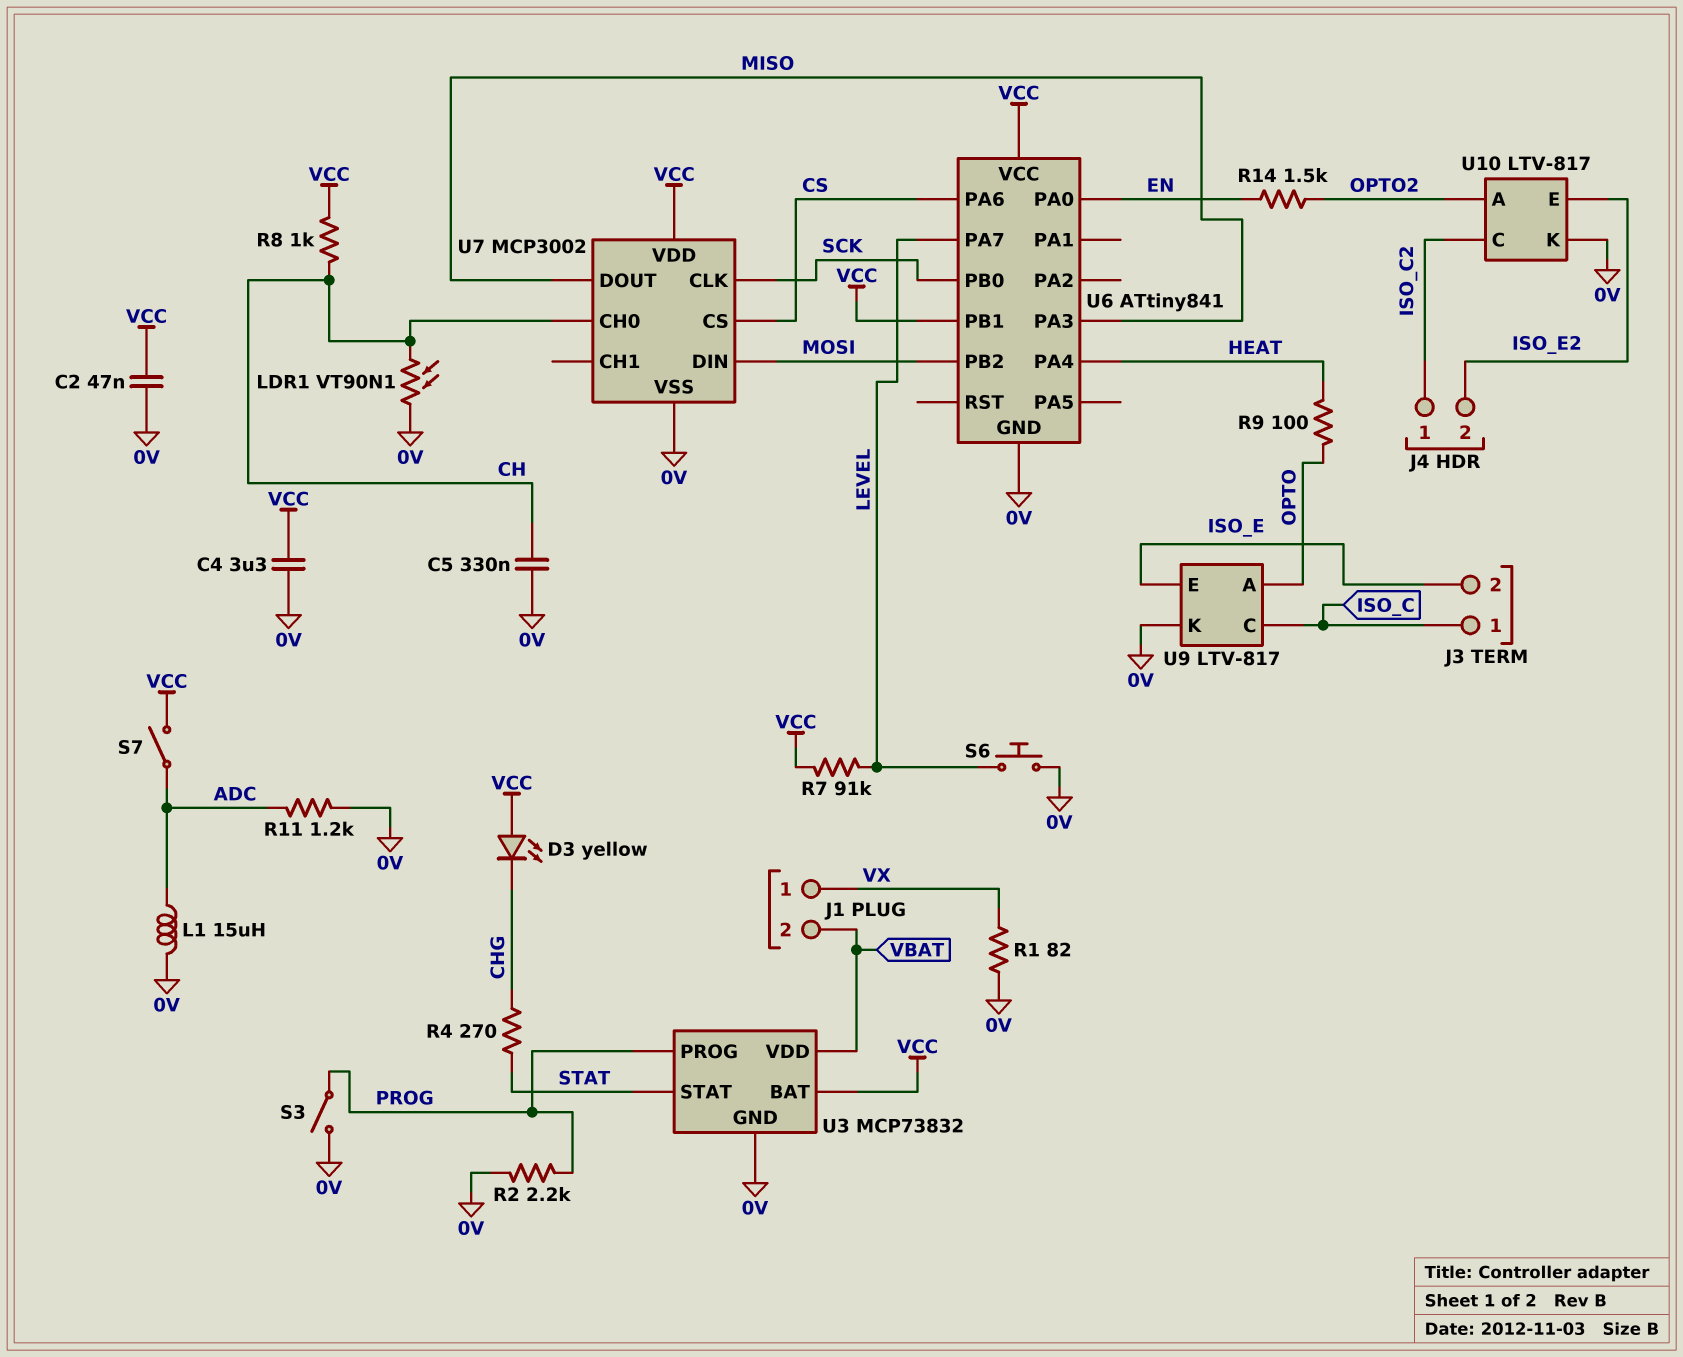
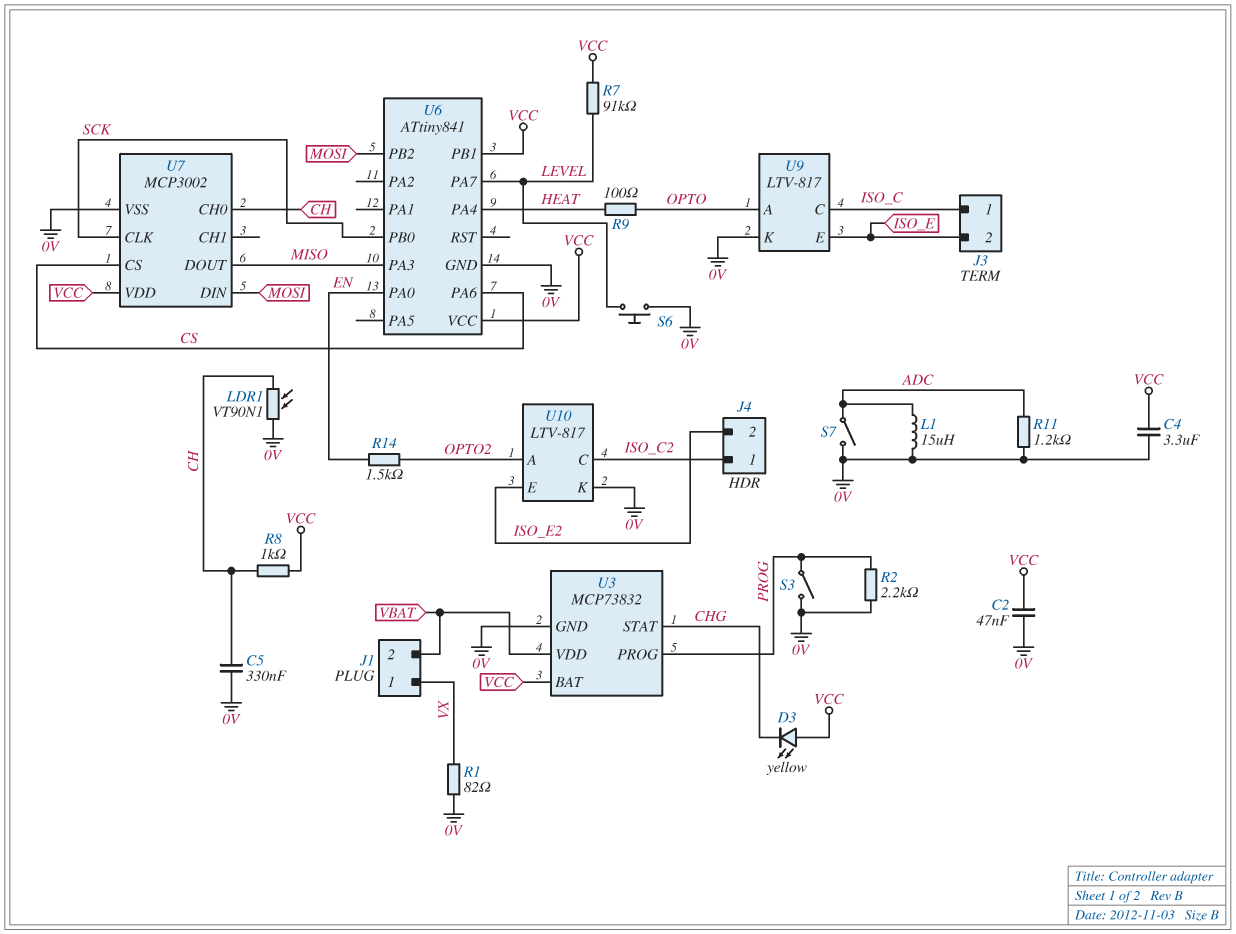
R4: 270 (CHG, STAT) -> none
S7: switch (ADC, VCC) -> switch (0V, ADC)
U3 pin STAT: STAT -> CHG

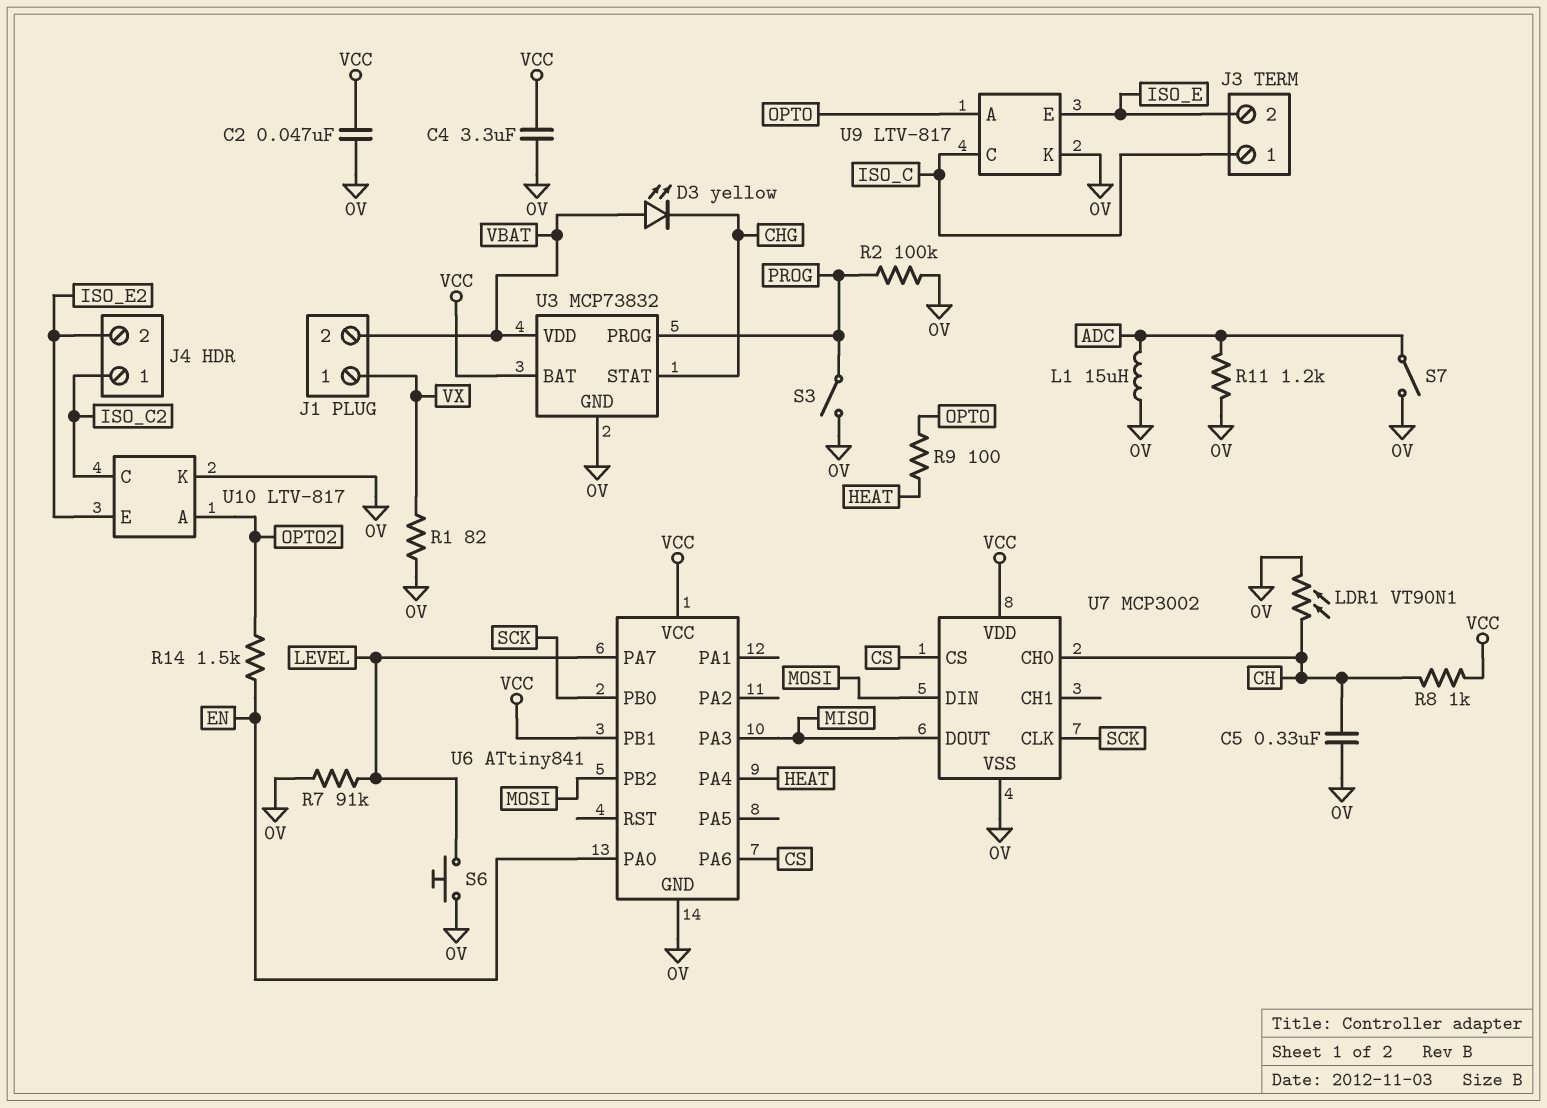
D3: LED yellow (A VCC, K CHG) -> LED yellow (A VBAT, K CHG)
R2: 2.2k (0V, PROG) -> 100k (0V, PROG)
R7: 91k (LEVEL, VCC) -> 91k (0V, LEVEL)

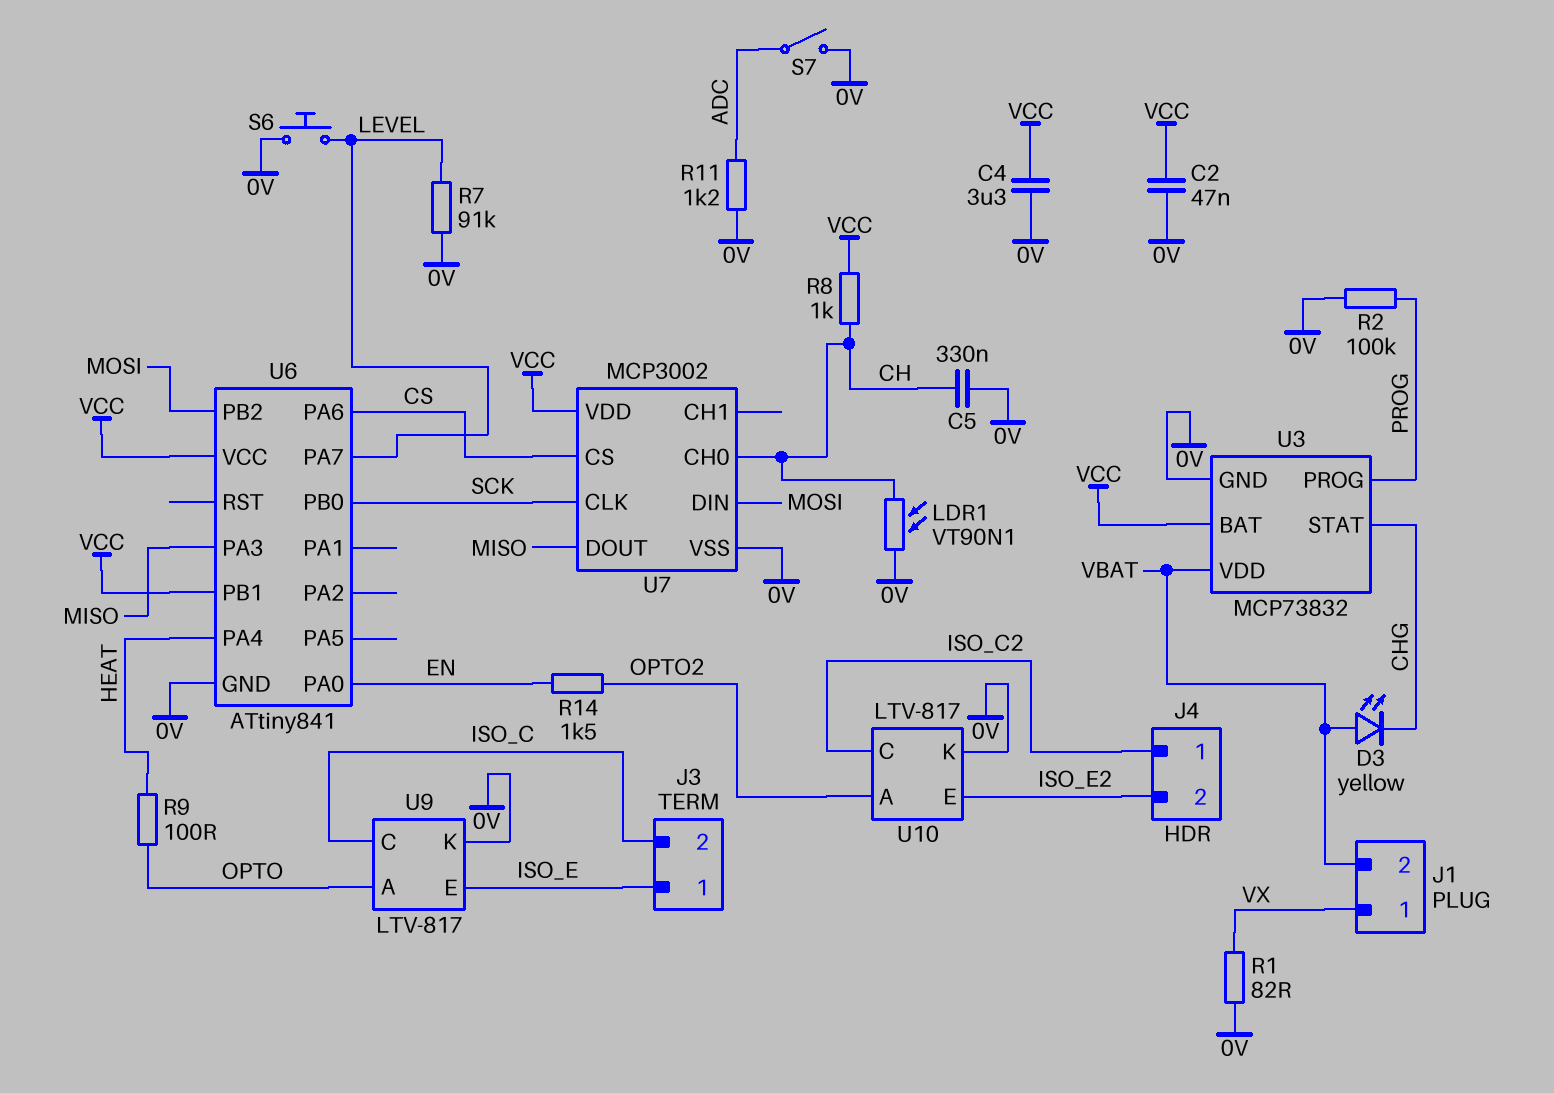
J3 pin 1: ISO_C -> ISO_E
J3 pin 2: ISO_E -> ISO_C
L1: 15uH (0V, ADC) -> none
S3: switch (0V, PROG) -> none

